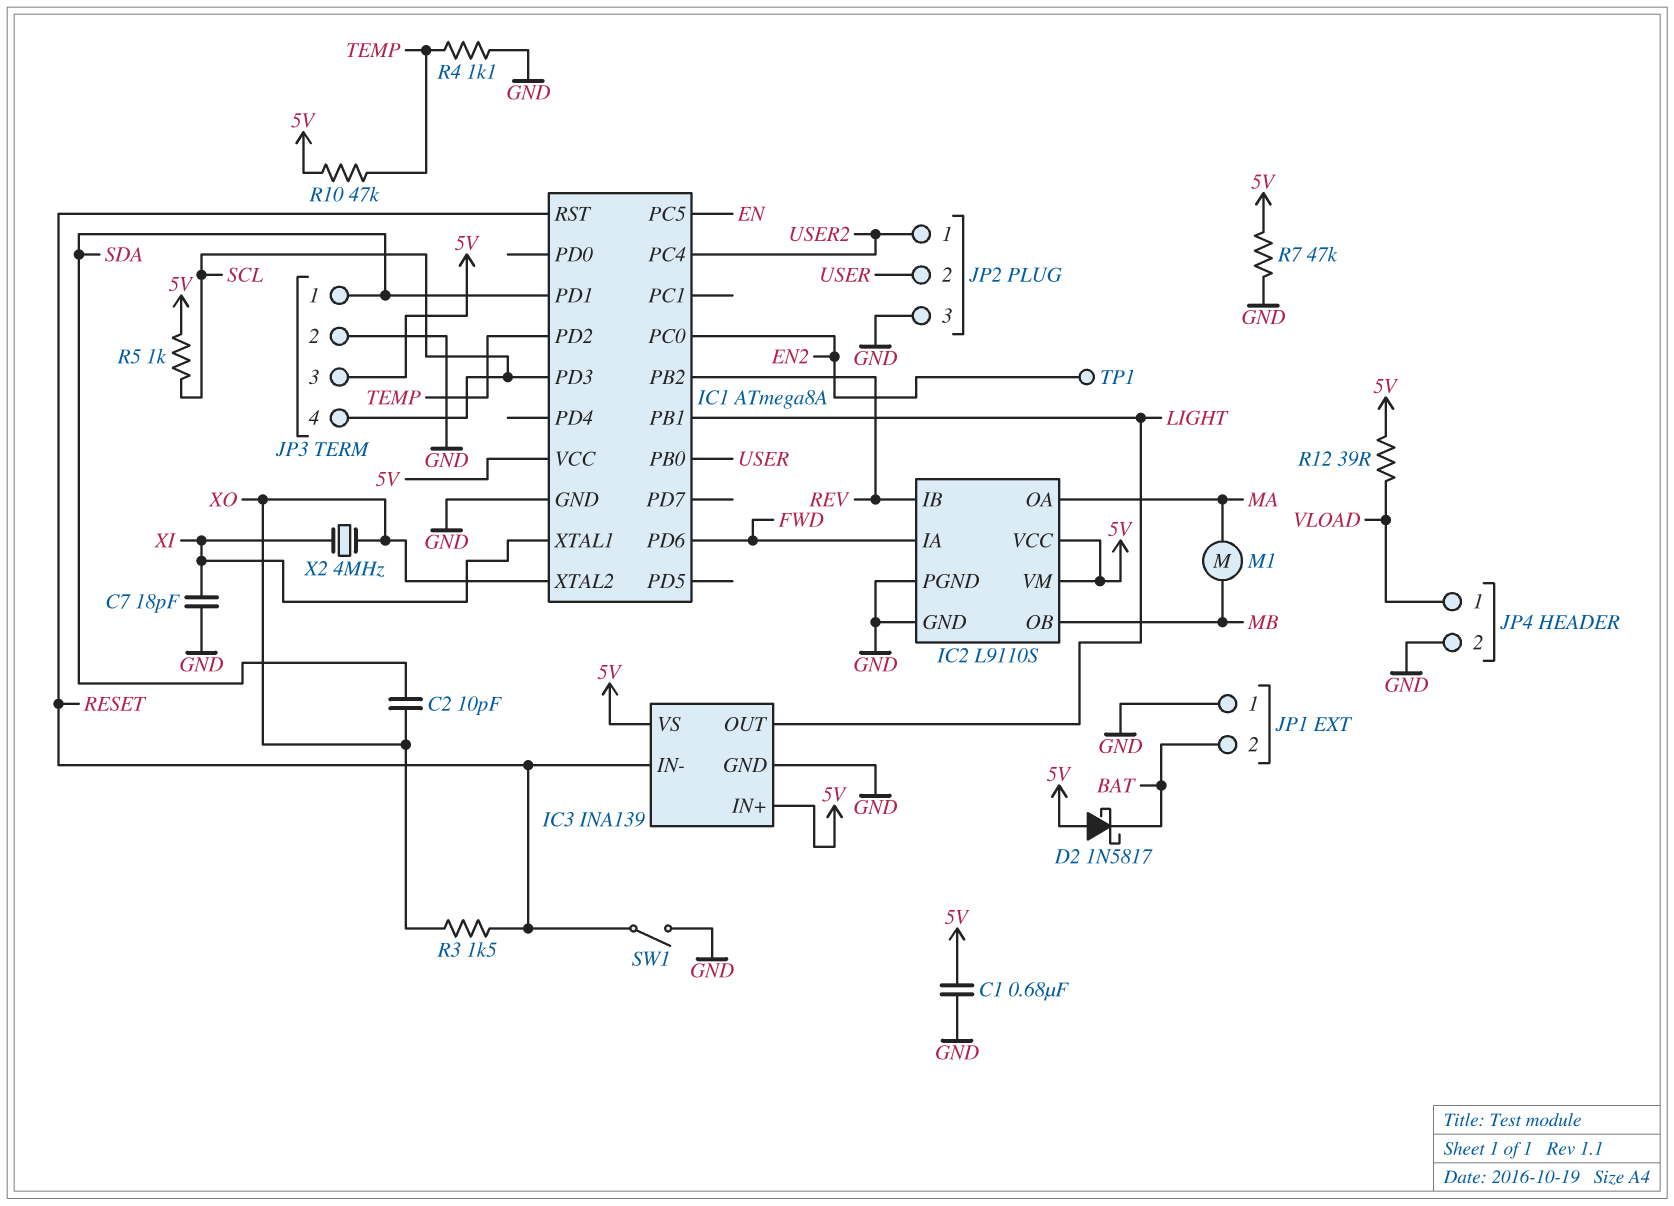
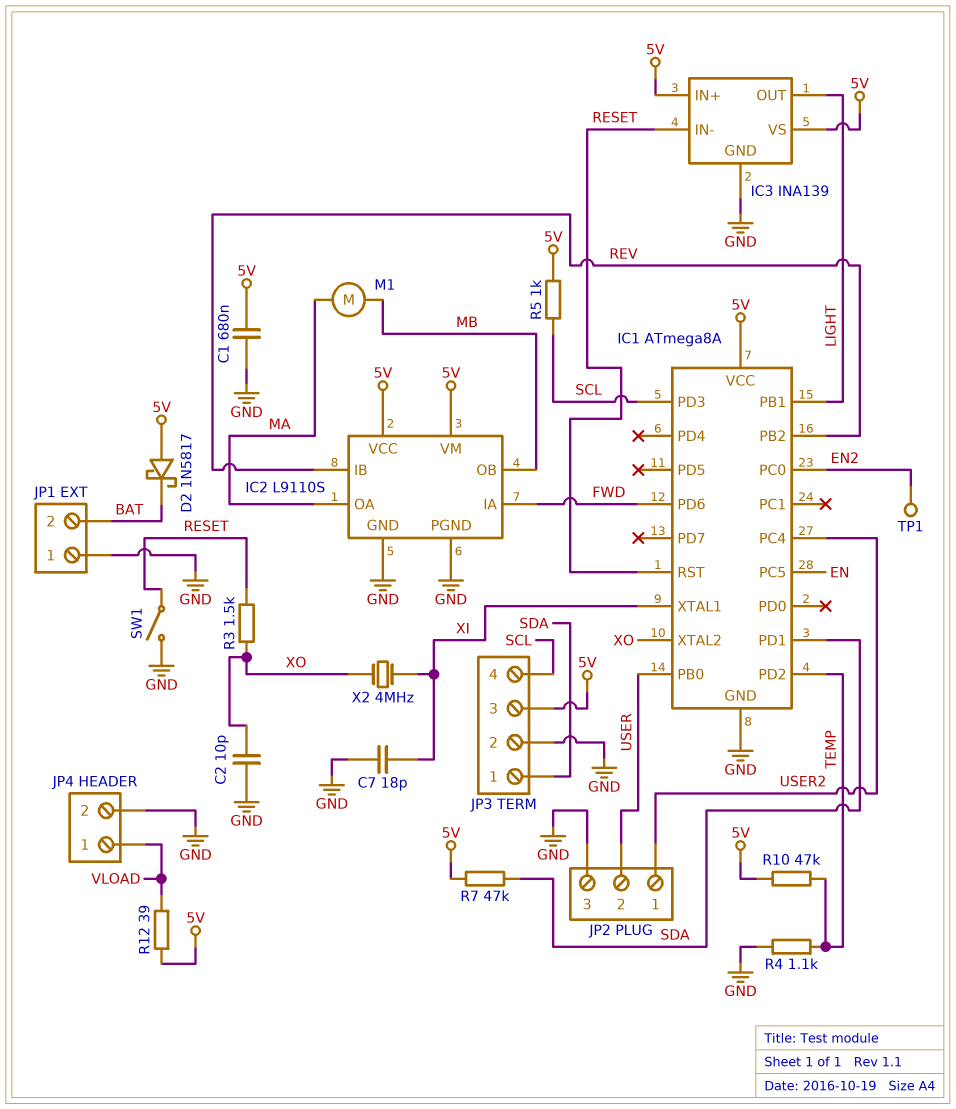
C2: 10pF (SDA, XO) -> 10pF (GND, XO)
R7: 47k (5V, GND) -> 47k (5V, SDA)

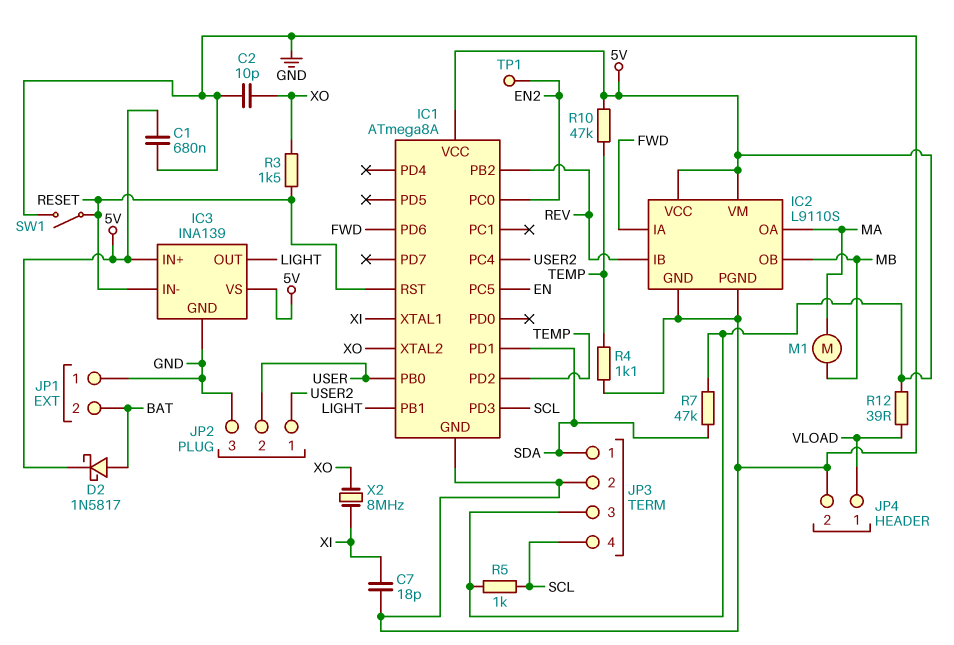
D2: schottky 1N5817 (A 5V, K BAT) -> schottky 1N5817 (A BAT, K 5V)
X2: 4MHz (XI, XO) -> 8MHz (XI, XO)

